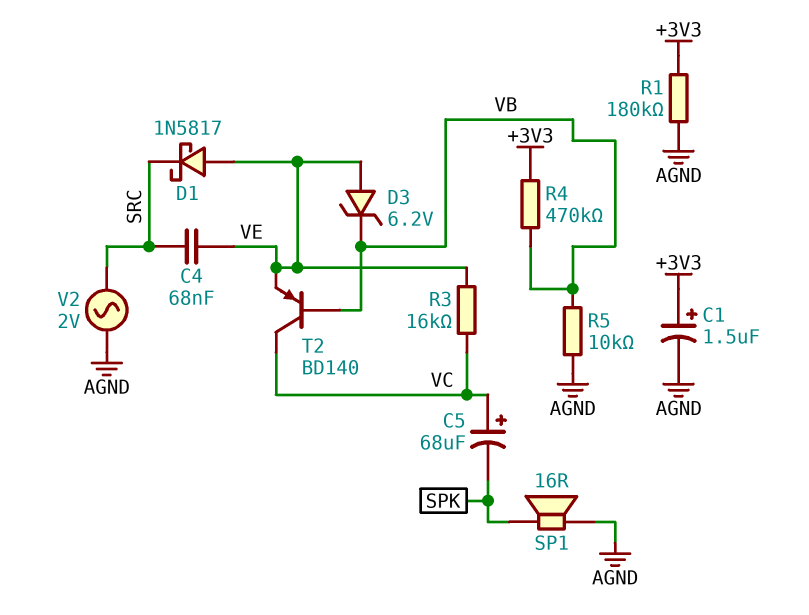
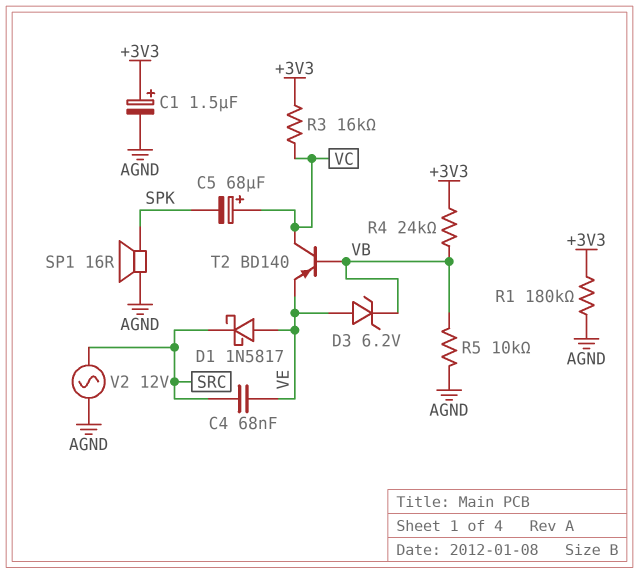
R3: 16k (VC, VE) -> 16k (+3V3, VC)
R4: 470k (+3V3, VB) -> 24k (+3V3, VB)
V2: AC 2V (AGND, SRC) -> AC 12V (AGND, SRC)

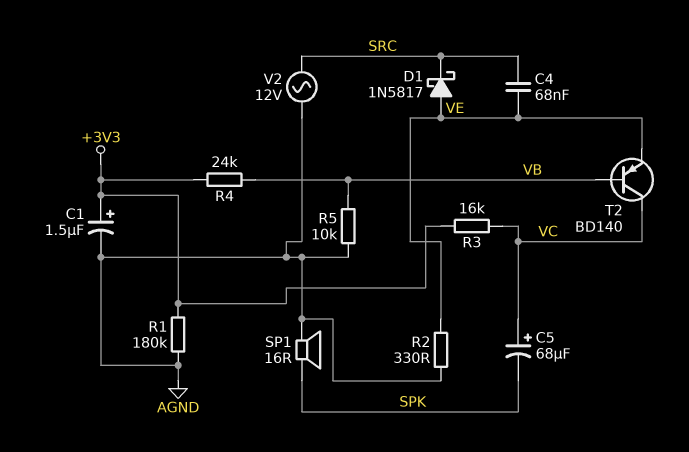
D3: zener 6.2V (A VE, K VB) -> none
R2: none -> 330 (AGND, VE)

